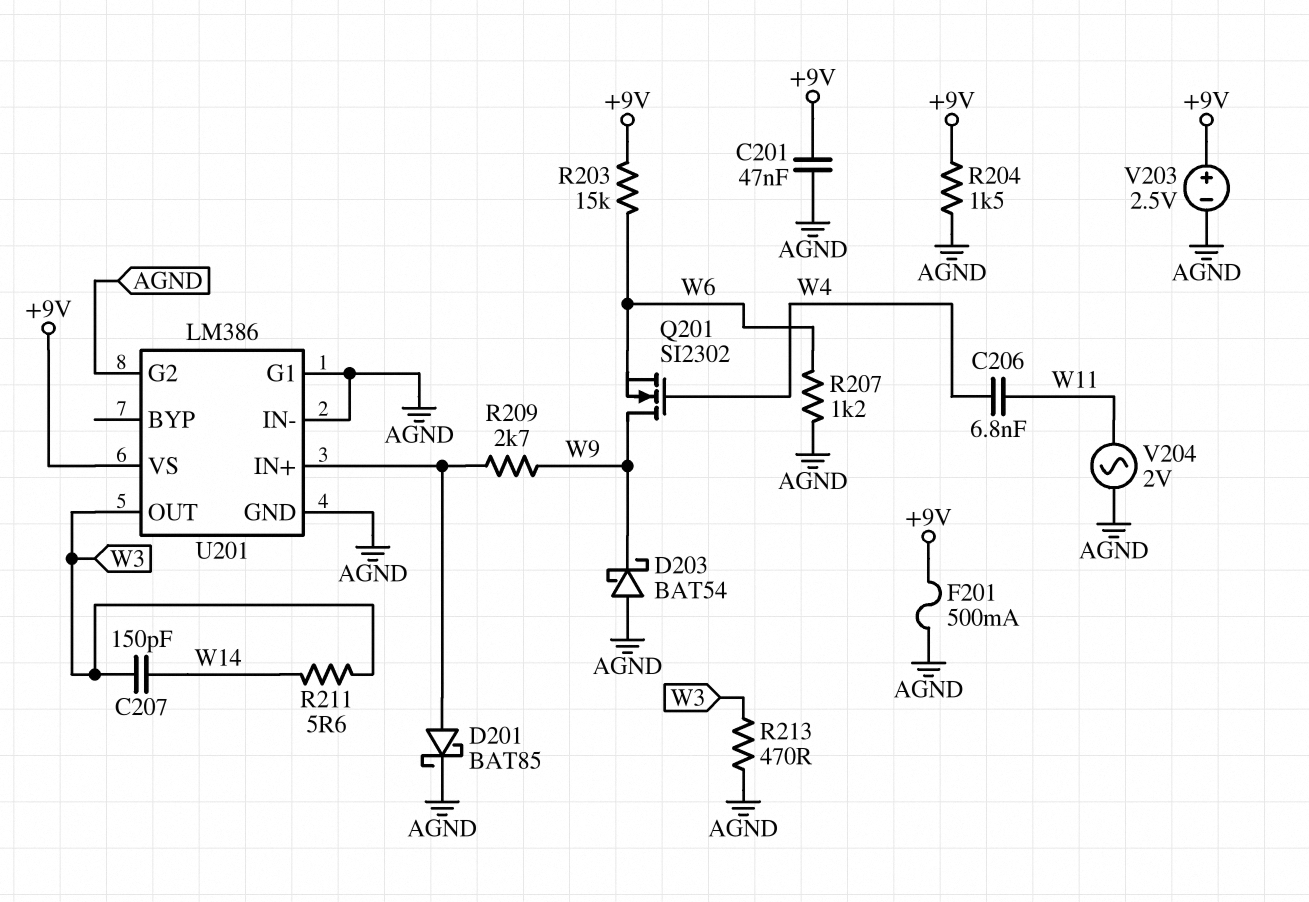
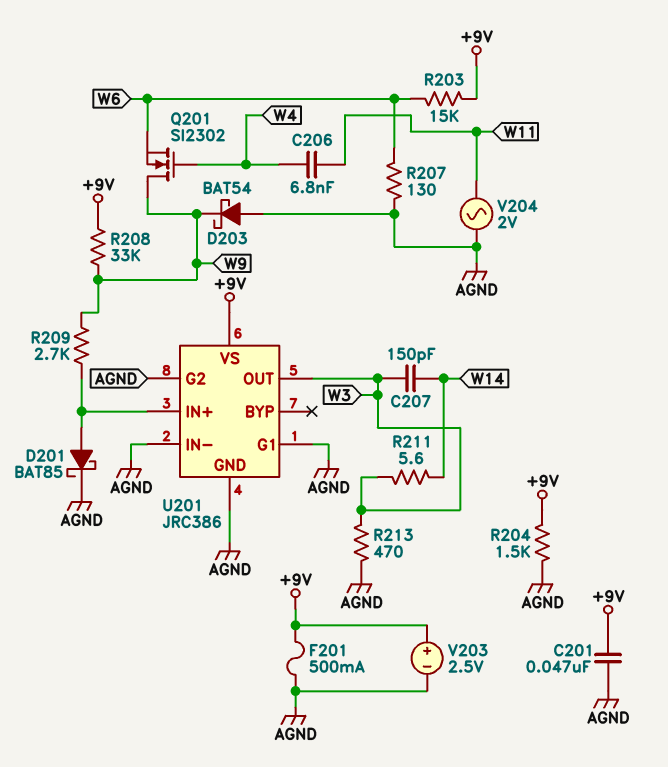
R207: 1.2k (AGND, W6) -> 130 (AGND, W6)
R208: none -> 33k (+9V, W9)
U201: LM386 -> JRC386

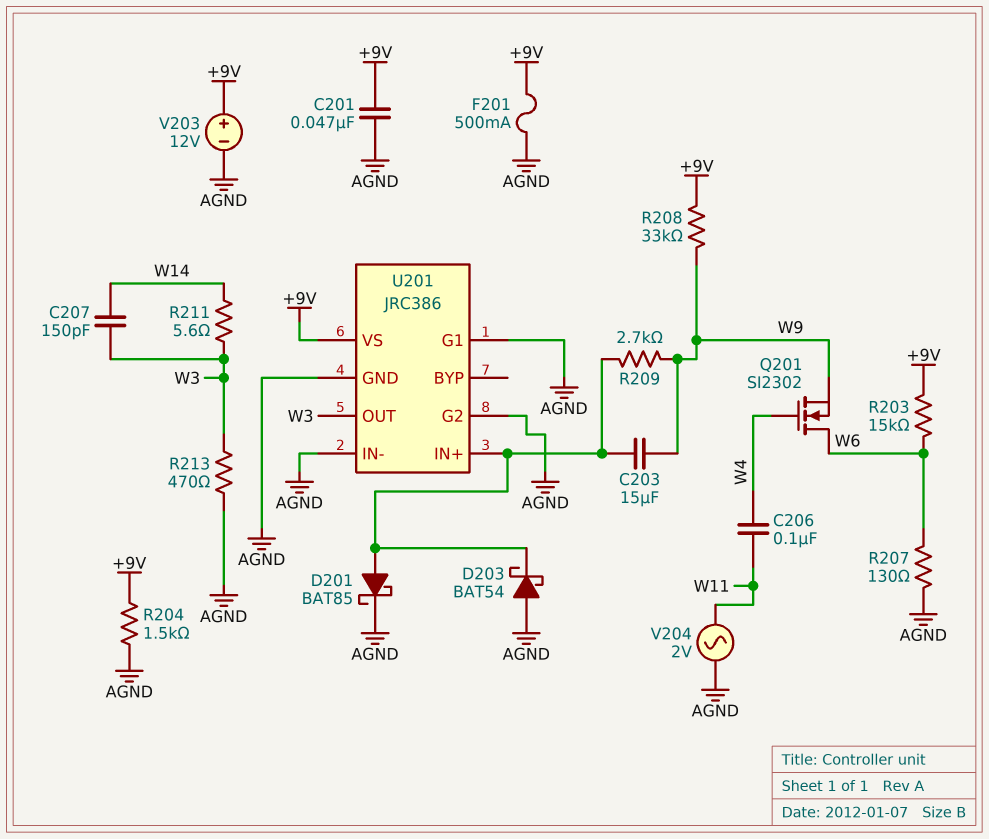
C203: none -> 15uF (U201/IN+, W9)
C206: 6.8nF (W4, W11) -> 100nF (W4, W11)
D203: schottky BAT54 (A AGND, K W9) -> schottky BAT54 (A AGND, K U201/IN+)
Q201: NMOS SI2302 (G W4, D W9, S W6) -> NMOS SI2302 (G W4, D W6, S W9)
V203: 2.5V (plus +9V, minus AGND) -> 12V (plus +9V, minus AGND)

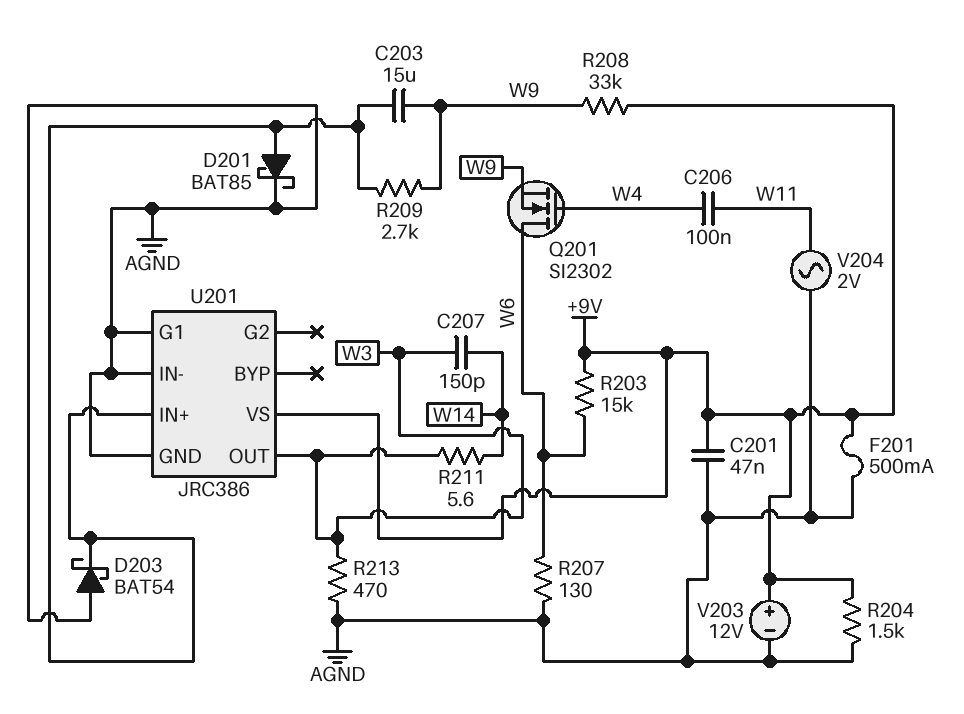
U201 pin G2: AGND -> none

